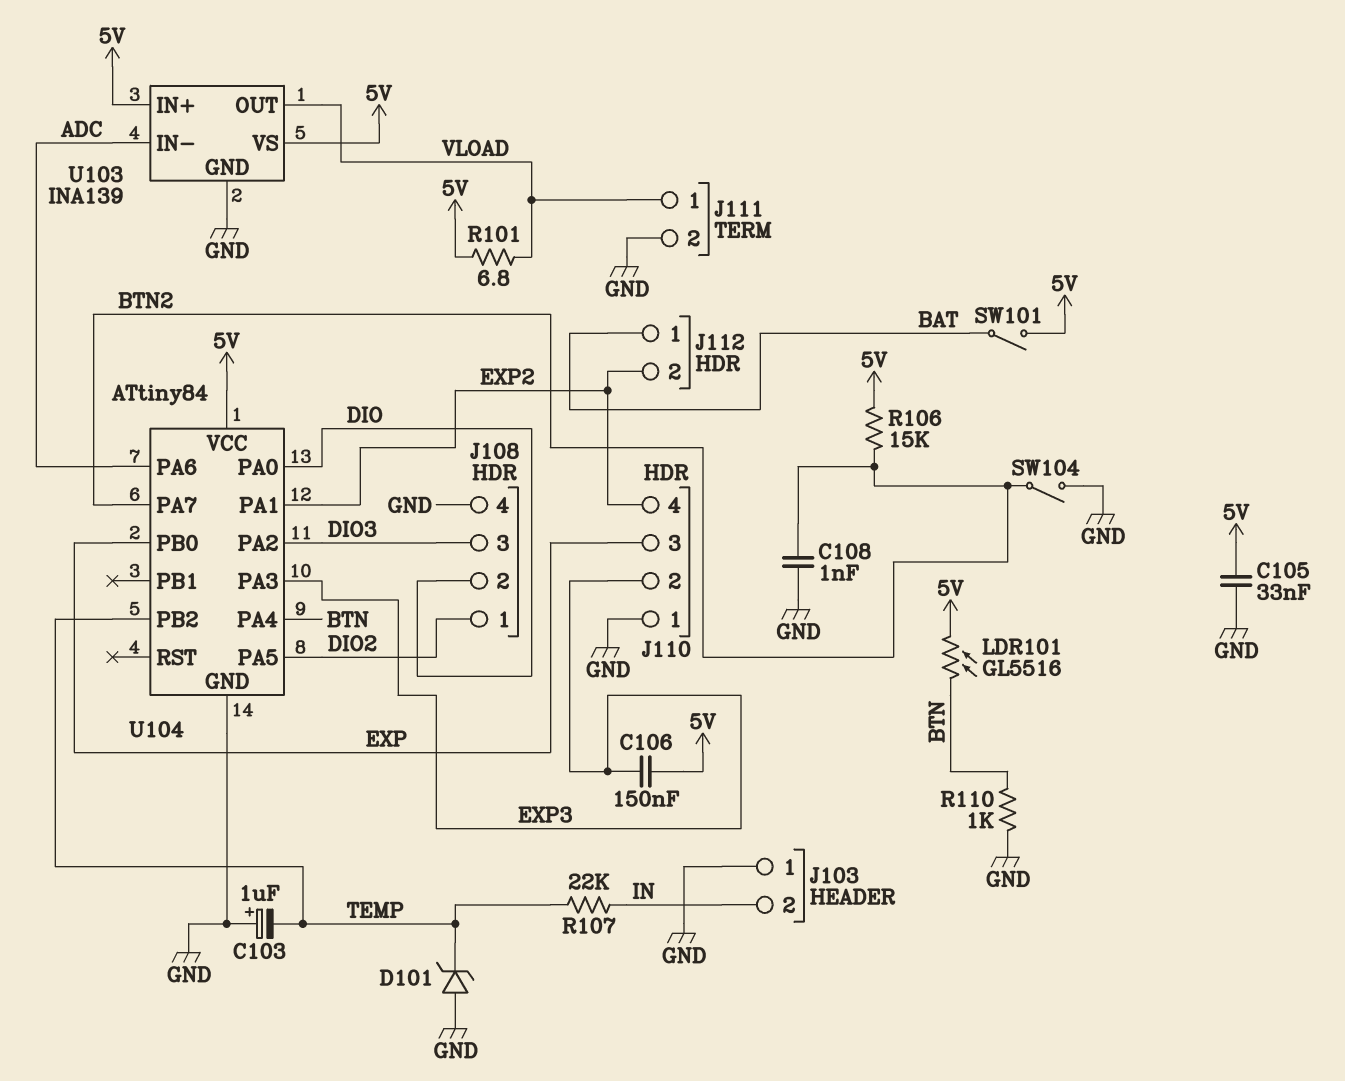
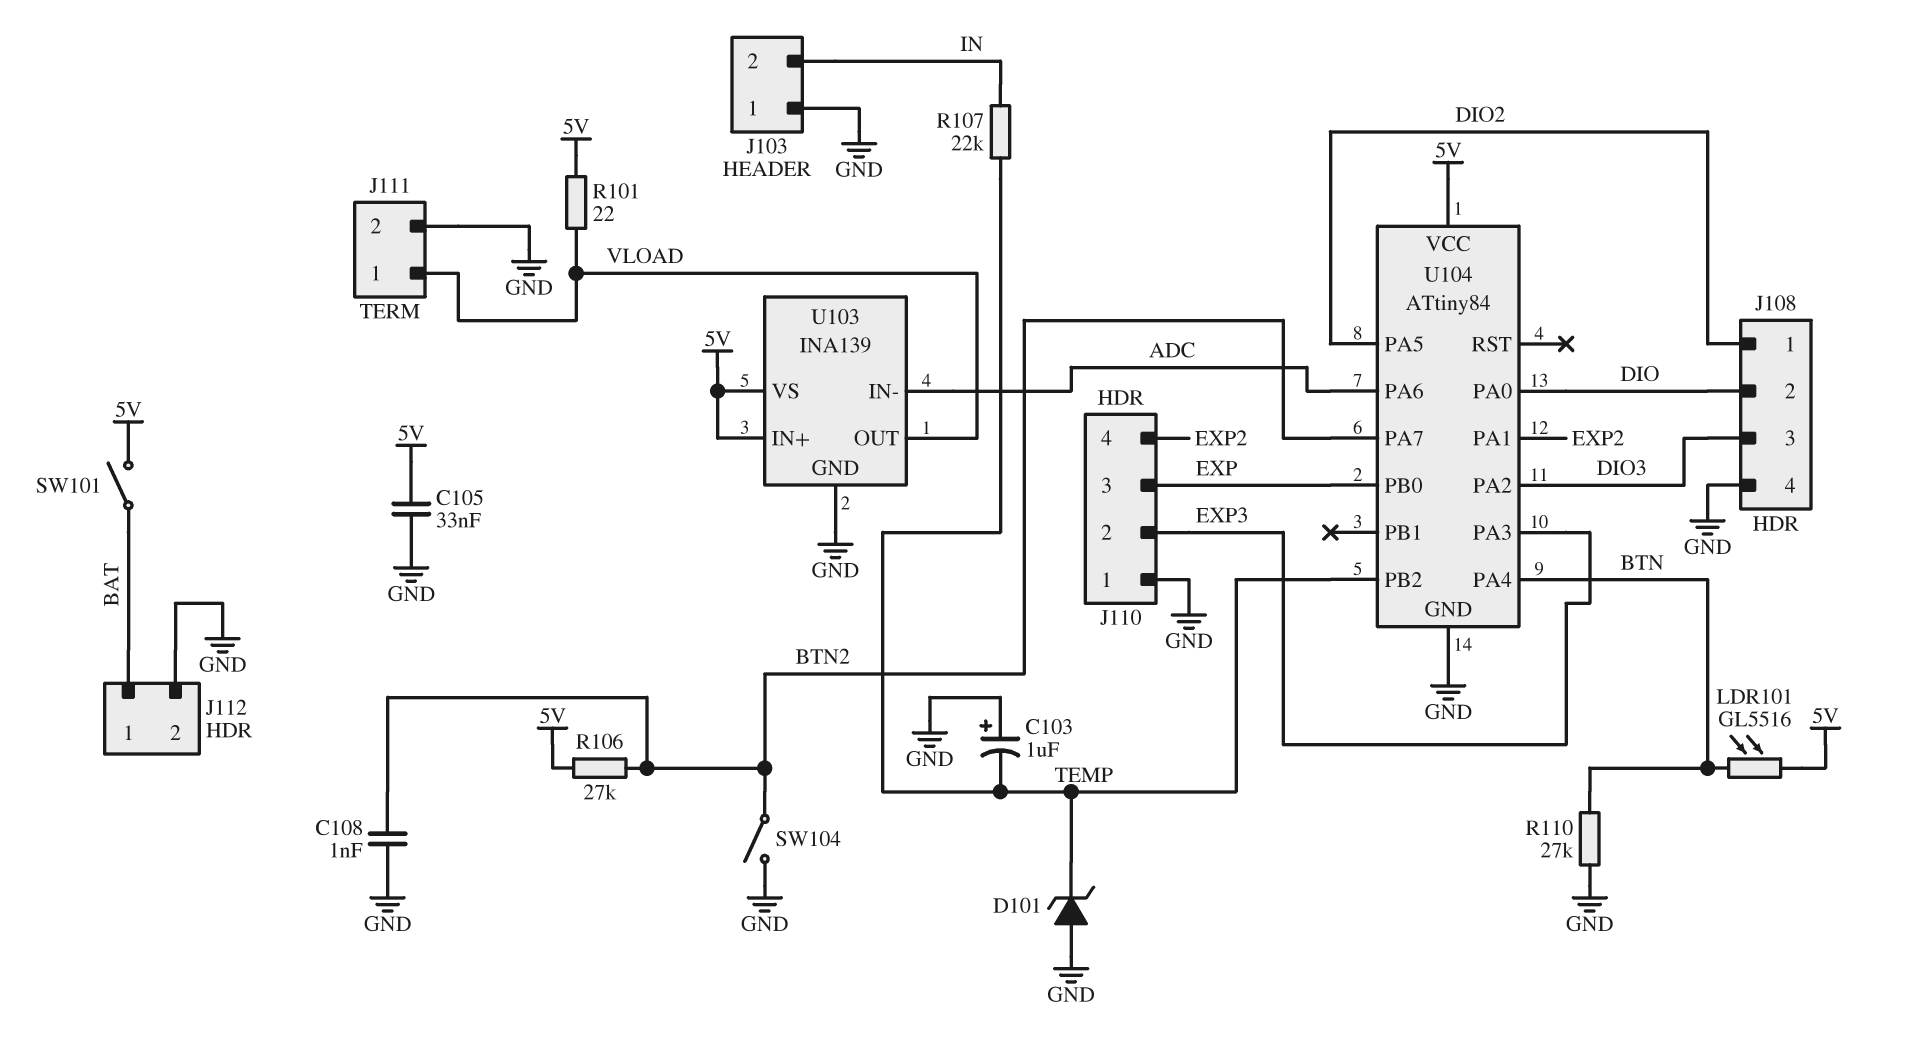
C106: 150nF (5V, EXP3) -> none
J112 pin 2: EXP2 -> GND
R101: 6.8 (5V, VLOAD) -> 22 (5V, VLOAD)
R106: 15k (5V, BTN2) -> 27k (5V, BTN2)
R110: 1k (BTN, GND) -> 27k (BTN, GND)

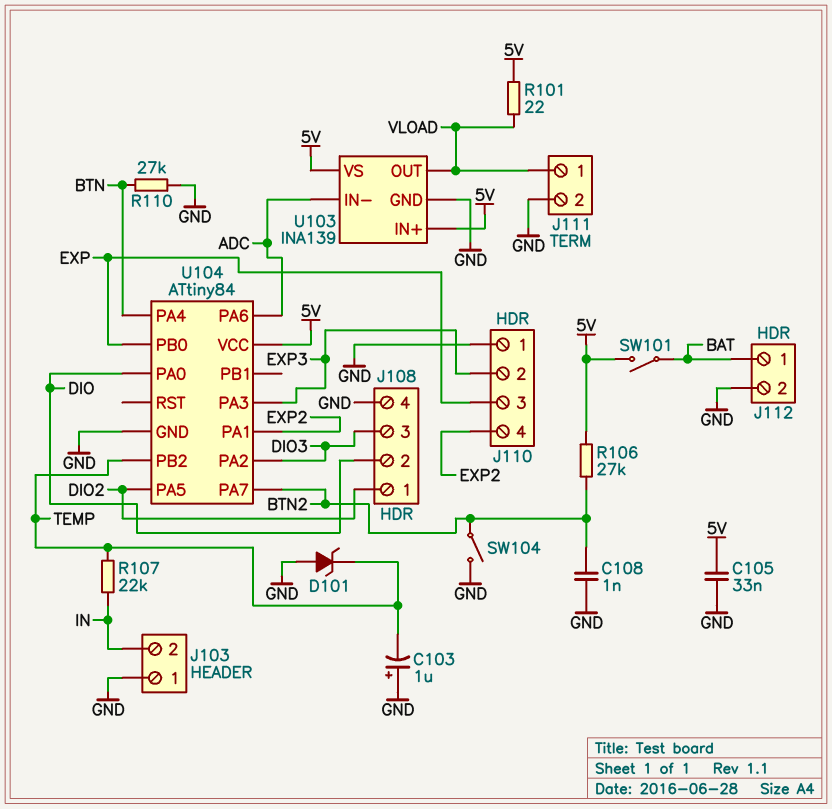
LDR101: GL5516 (5V, BTN) -> none

